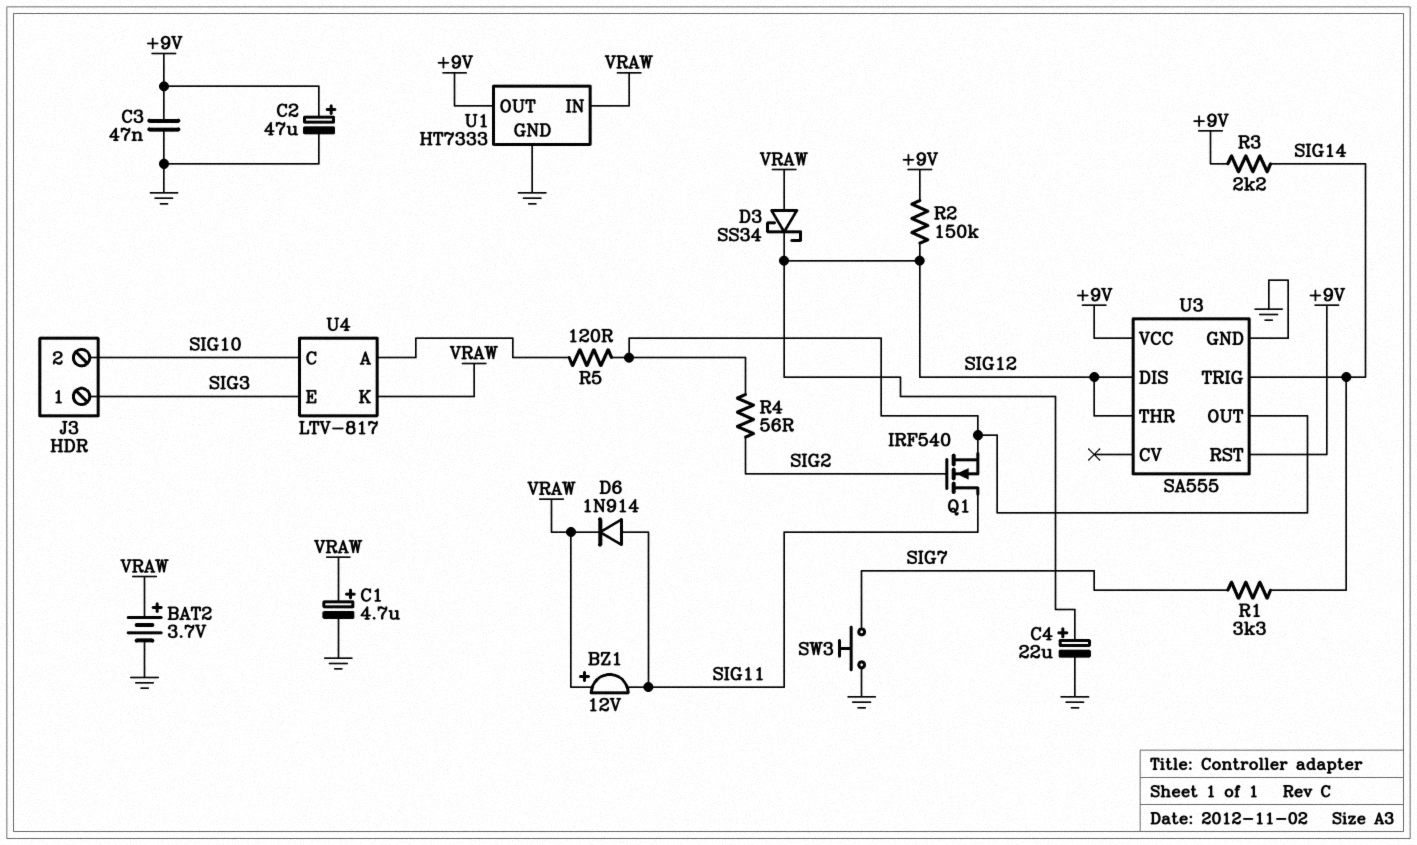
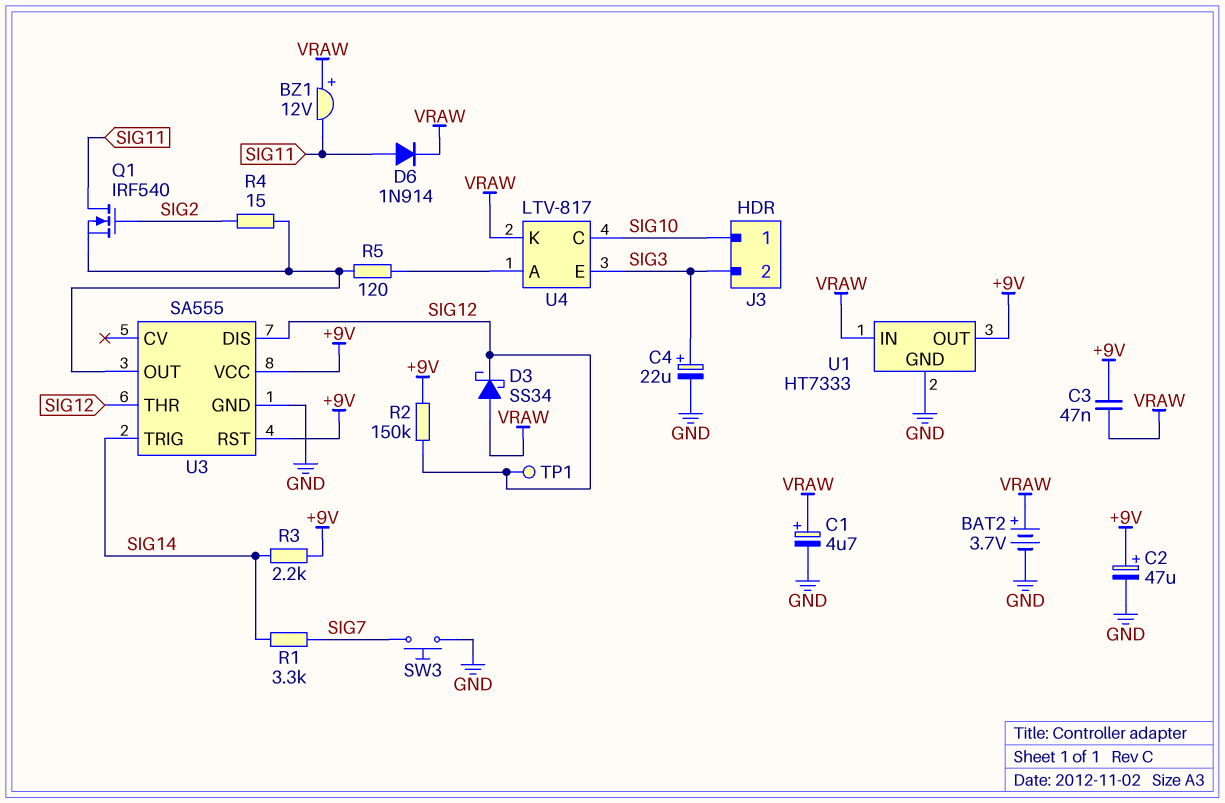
C3: 47nF (+9V, GND) -> 47nF (+9V, VRAW)
C4: 22uF (plus SIG12, minus GND) -> 22uF (plus SIG3, minus GND)
J3 pin 1: SIG3 -> SIG10
J3 pin 2: SIG10 -> SIG3
R4: 56 (SIG2, U3/OUT) -> 15 (SIG2, U3/OUT)
TP1: none -> test point (SIG12)

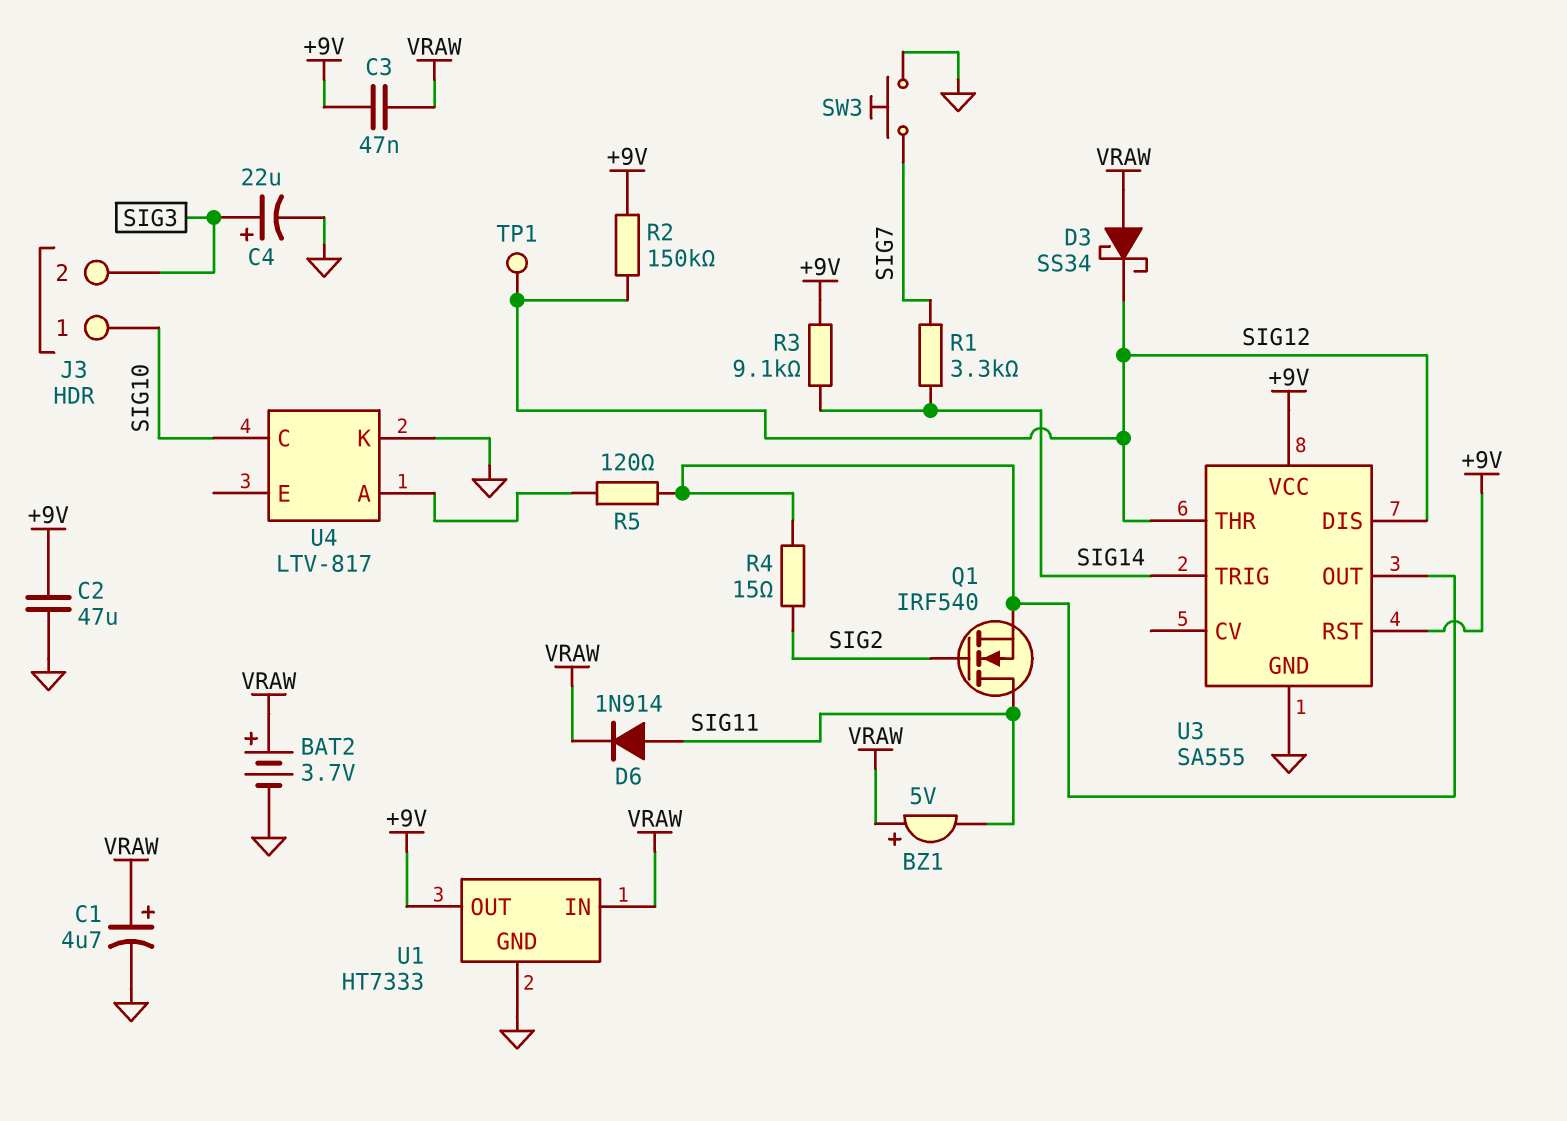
BZ1: buzzer 12V (plus VRAW, minus SIG11) -> buzzer 5V (plus VRAW, minus SIG11)
C2: 47uF (plus +9V, minus GND) -> 47uF (+9V, GND)
R3: 2.2k (+9V, SIG14) -> 9.1k (+9V, SIG14)
U4 pin E: SIG3 -> none
U4 pin K: VRAW -> GND

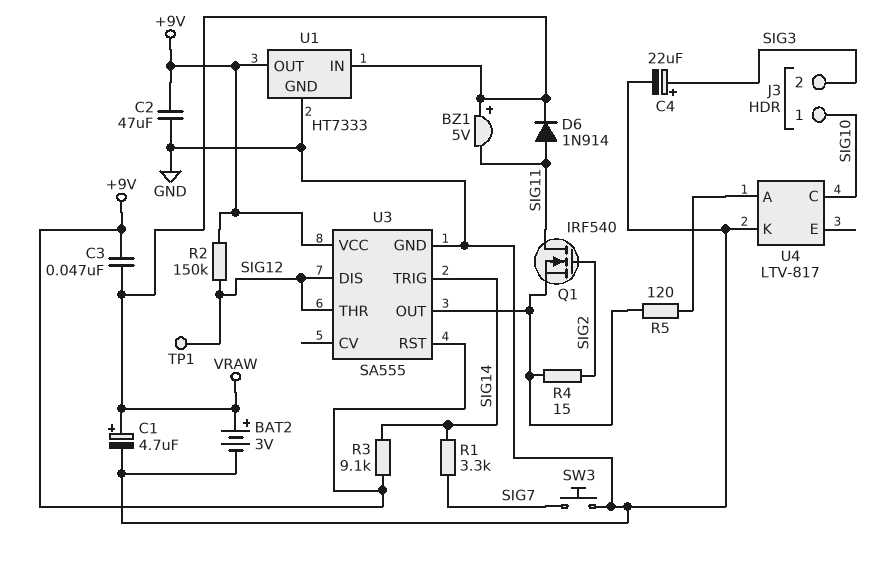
BAT2: 3.7V (plus VRAW, minus GND) -> 3V (plus VRAW, minus GND)
D3: schottky SS34 (A VRAW, K SIG12) -> none

